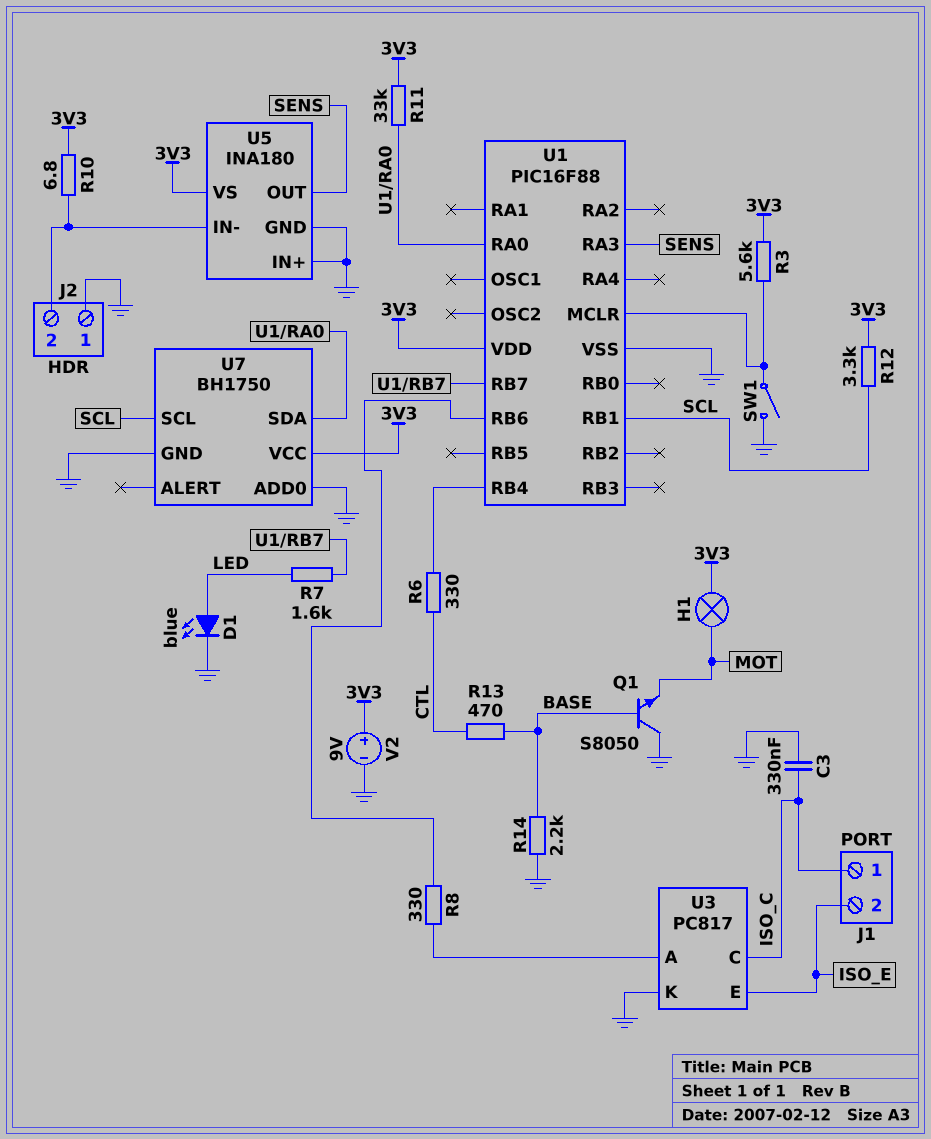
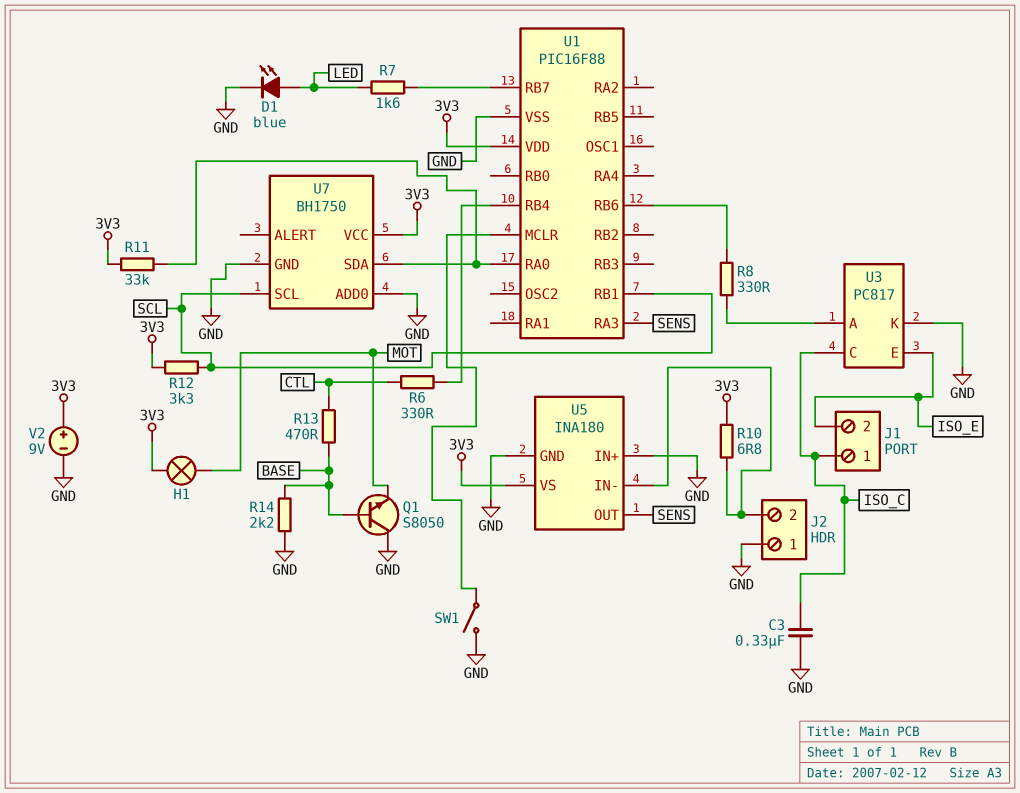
R3: 5.6k (3V3, U1/MCLR) -> none

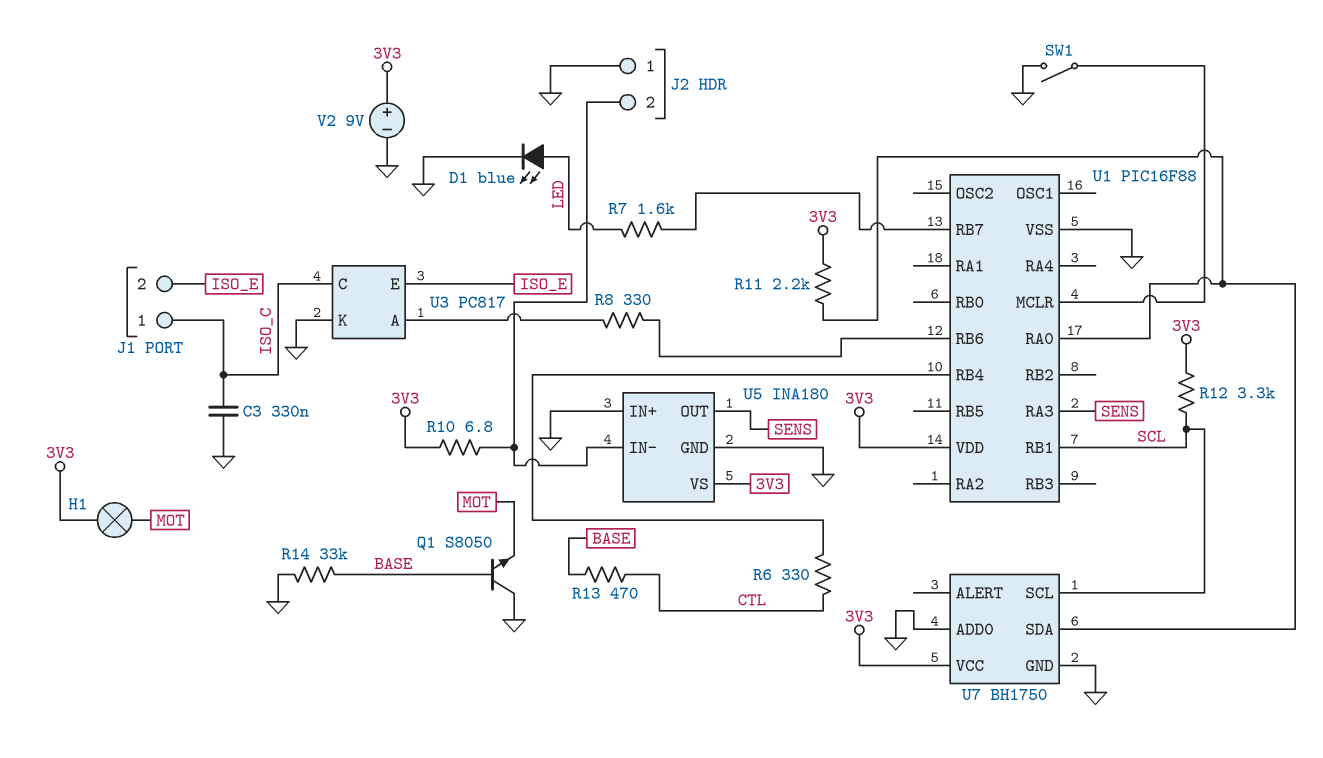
R11: 33k (3V3, U1/RA0) -> 2.2k (3V3, U1/RA0)
R14: 2.2k (BASE, GND) -> 33k (BASE, GND)

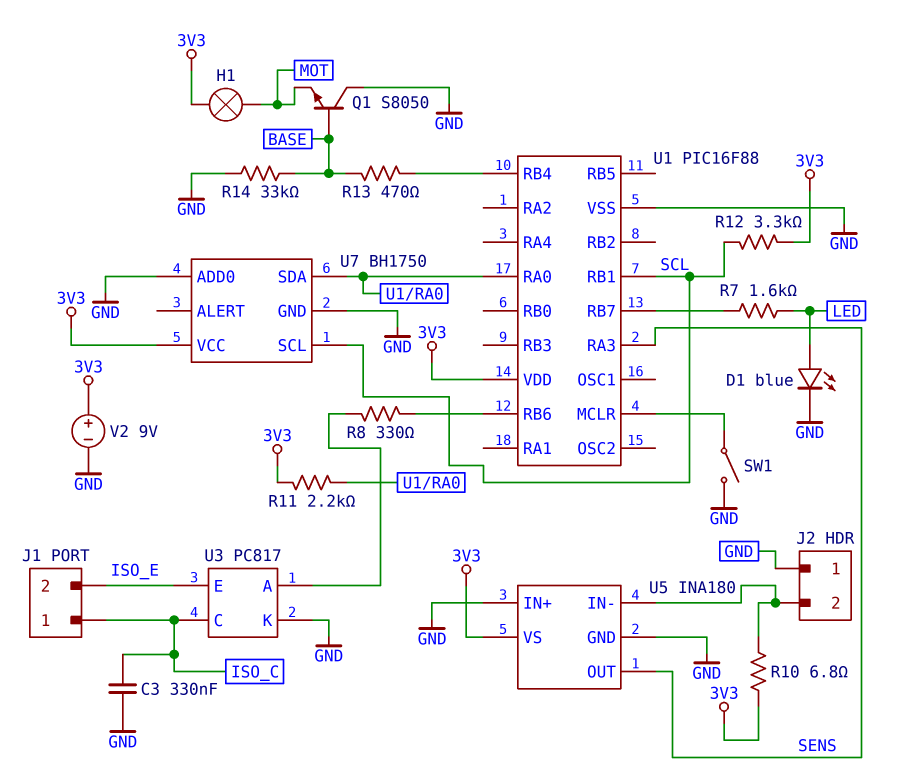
R6: 330 (CTL, U1/RB4) -> none
R13: 470 (BASE, CTL) -> 470 (BASE, U1/RB4)

